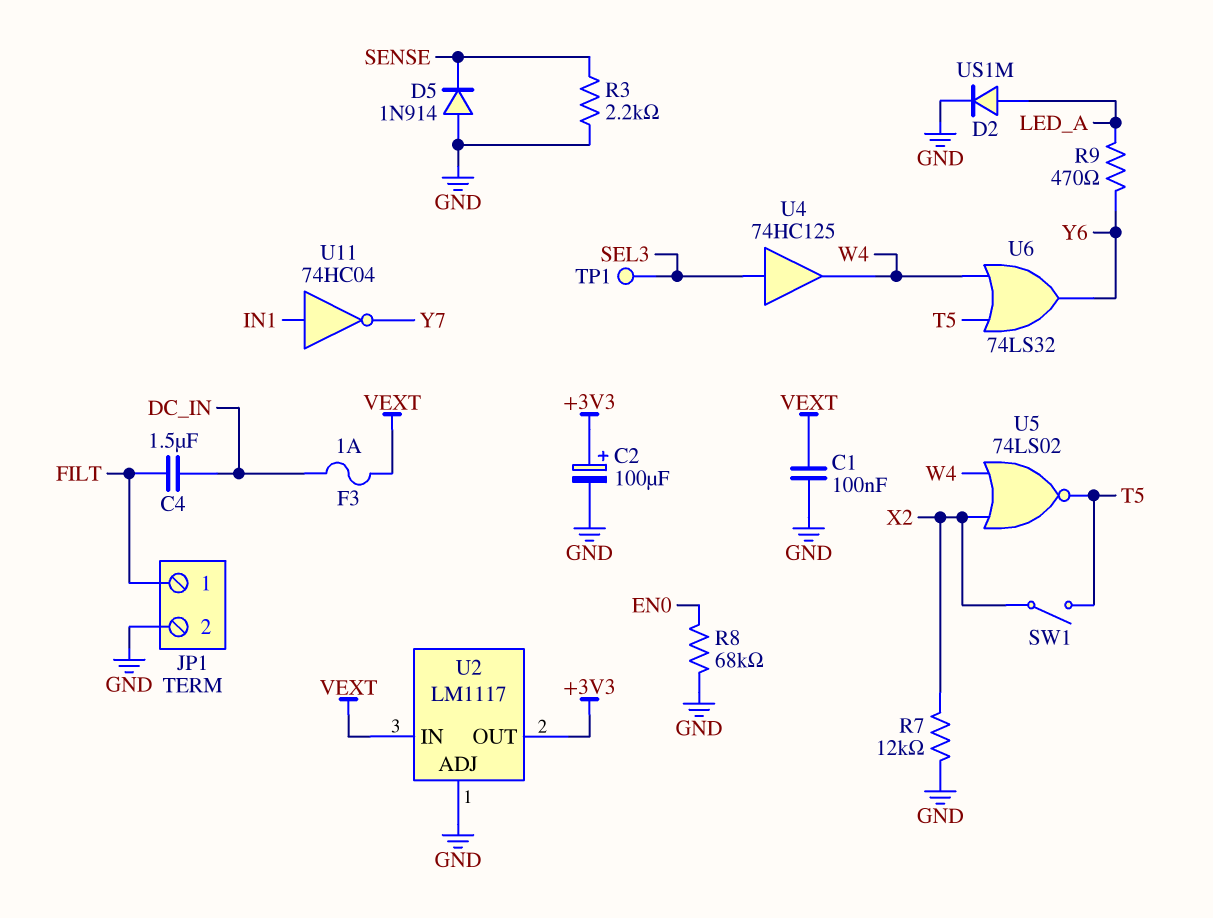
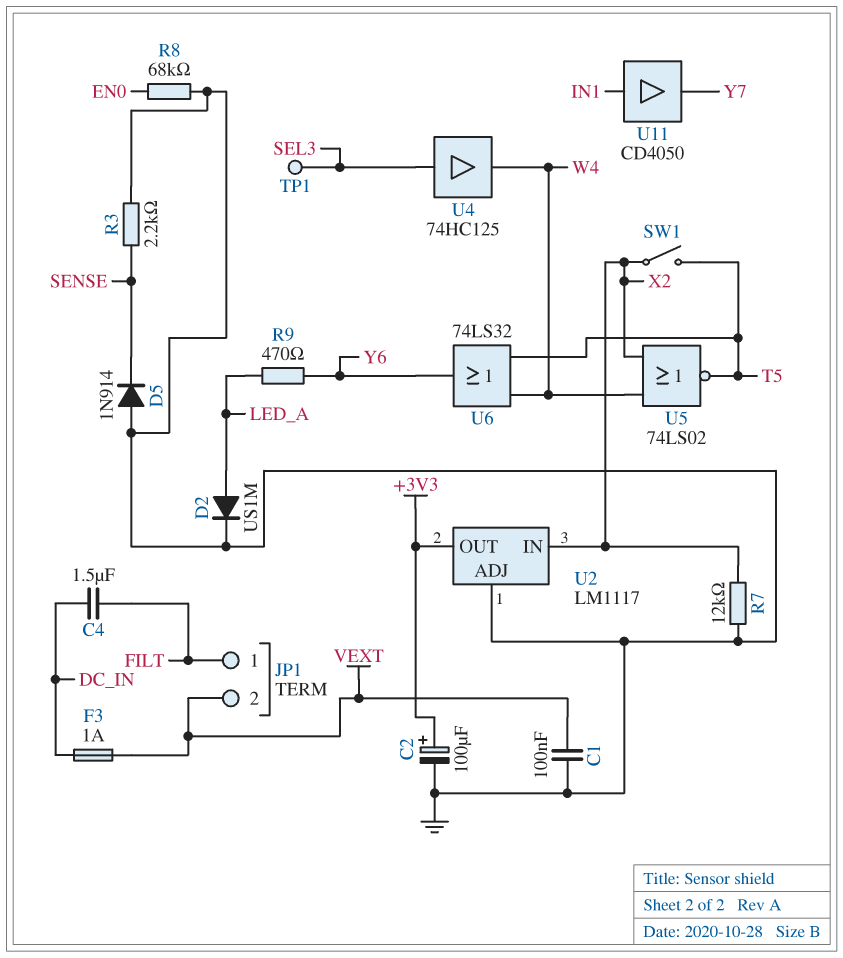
JP1 pin 2: GND -> VEXT
U2 pin IN: VEXT -> X2
U11: NOT 74HC04 (in IN1, out Y7) -> buffer CD4050 (in IN1, out Y7)

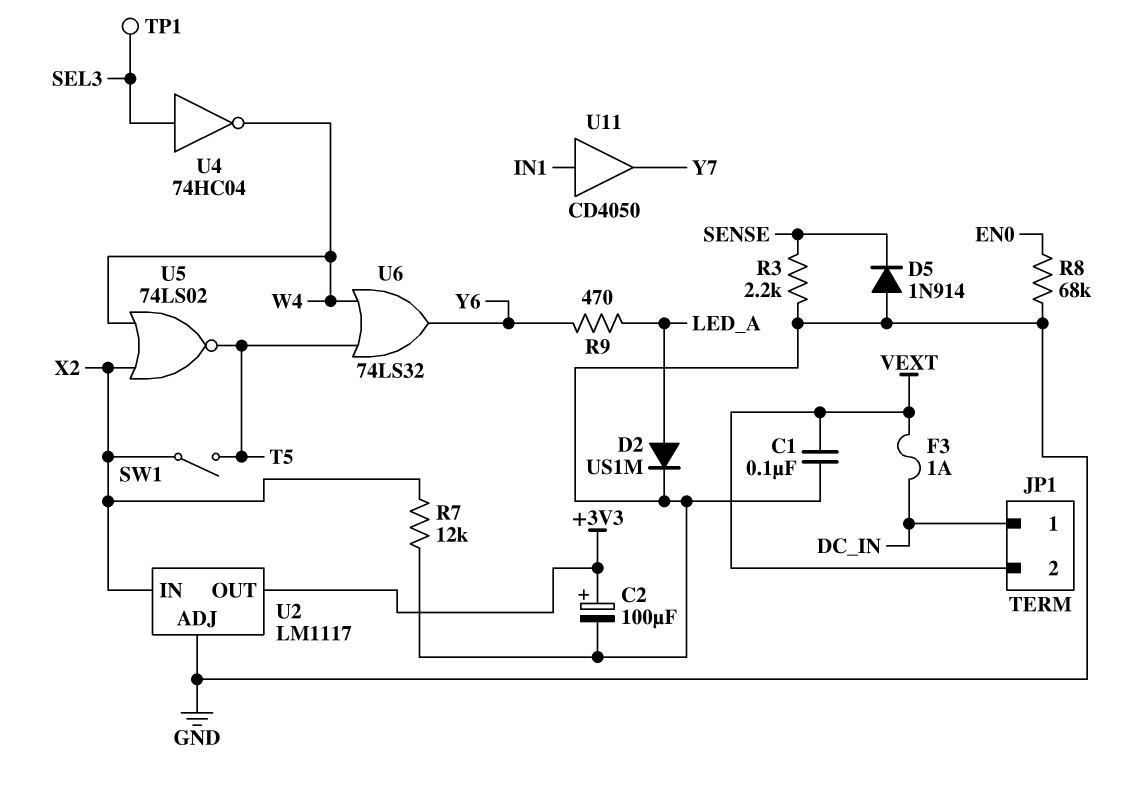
C4: 1.5uF (DC_IN, FILT) -> none
JP1 pin 1: FILT -> DC_IN
U4: buffer 74HC125 (in SEL3, out W4) -> NOT 74HC04 (in SEL3, out W4)

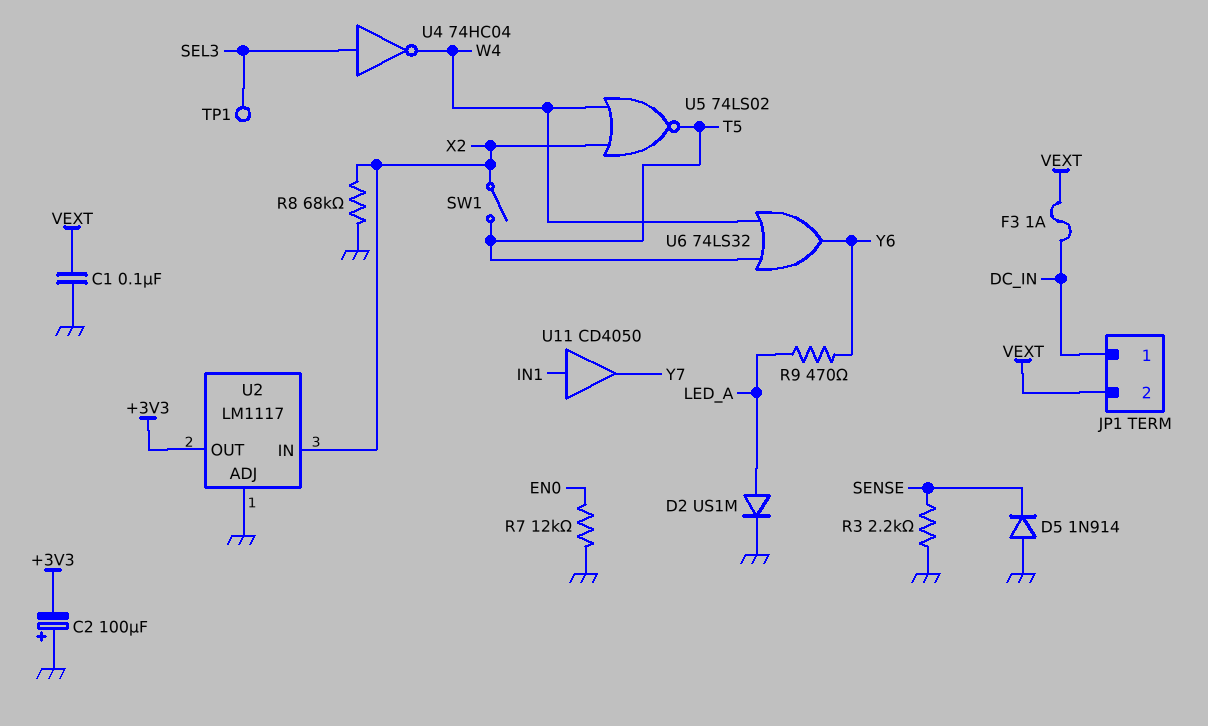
C2: 100uF (plus +3V3, minus GND) -> 100uF (plus GND, minus +3V3)
R7: 12k (GND, X2) -> 12k (EN0, GND)
R8: 68k (EN0, GND) -> 68k (GND, X2)

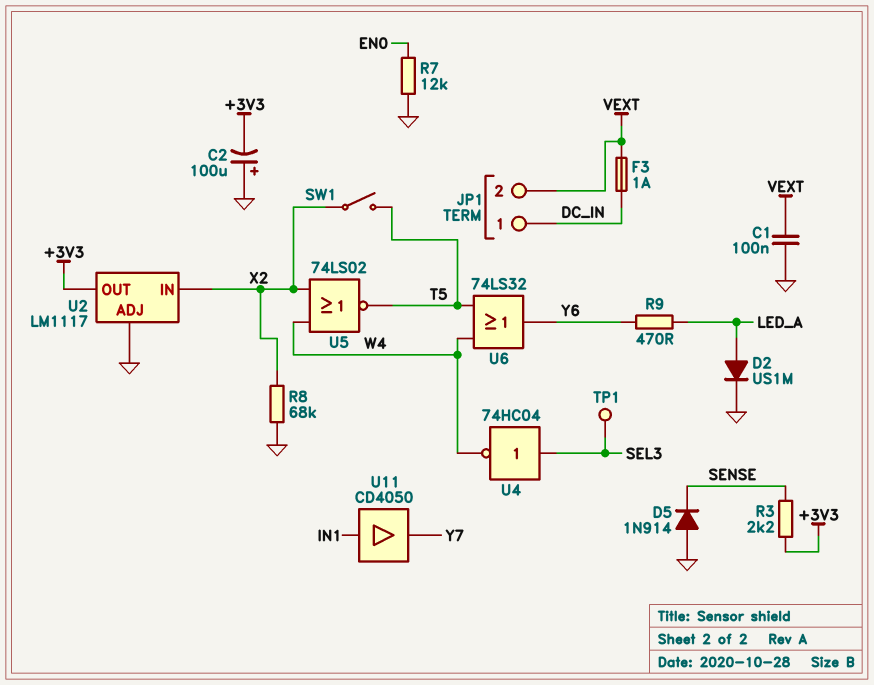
R3: 2.2k (GND, SENSE) -> 2.2k (+3V3, SENSE)

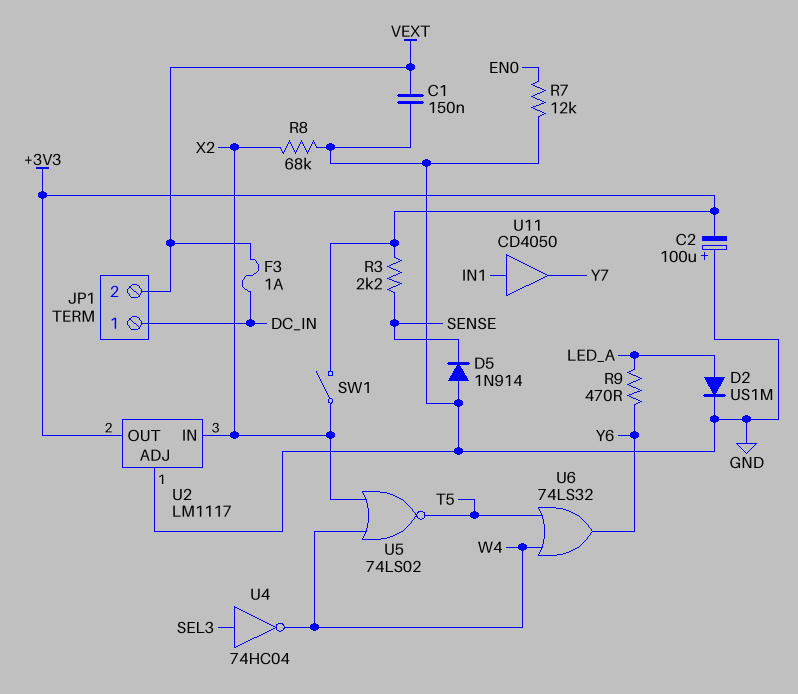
C1: 100nF (GND, VEXT) -> 150nF (GND, VEXT)
SW1: switch (T5, X2) -> switch (+3V3, X2)
TP1: test point (SEL3) -> none

